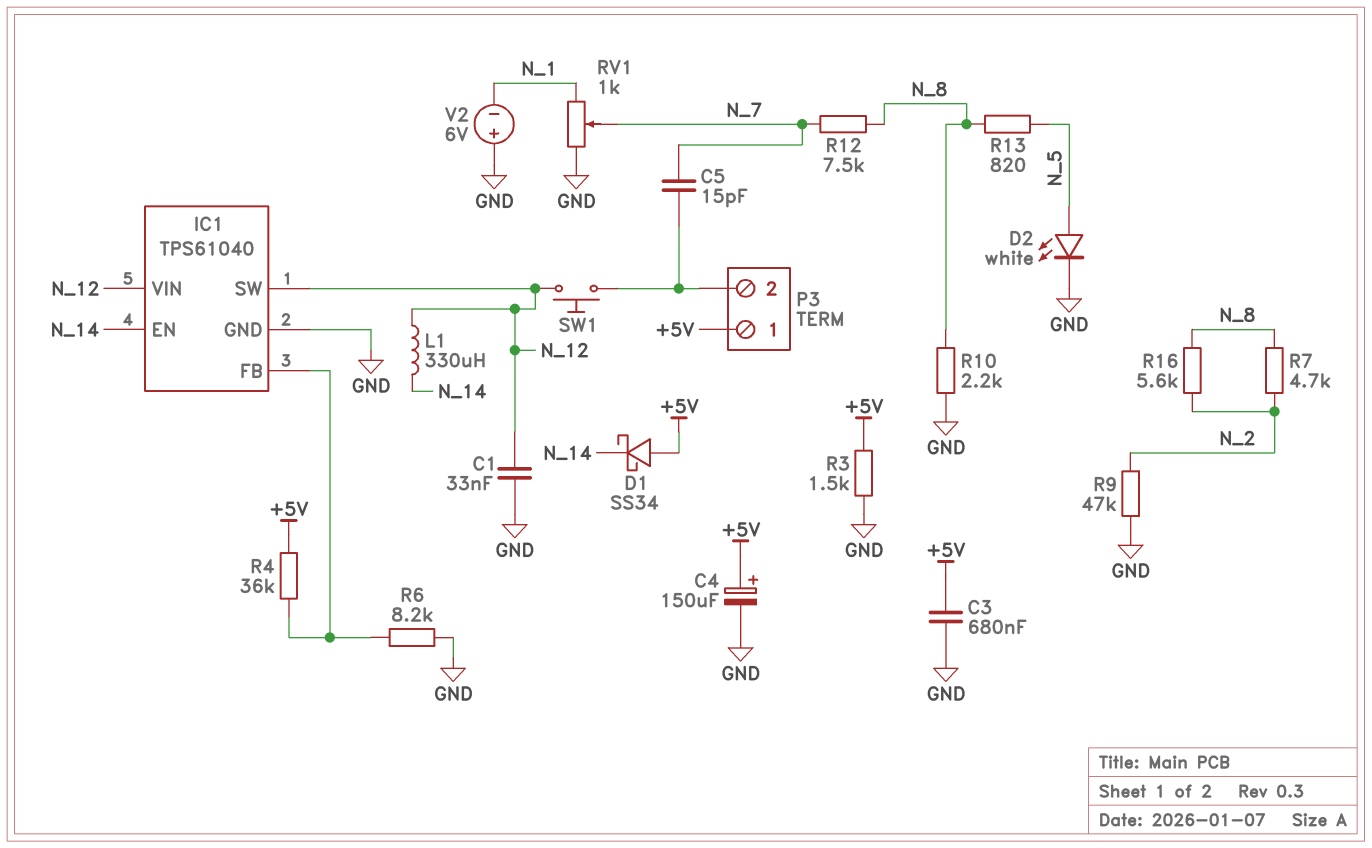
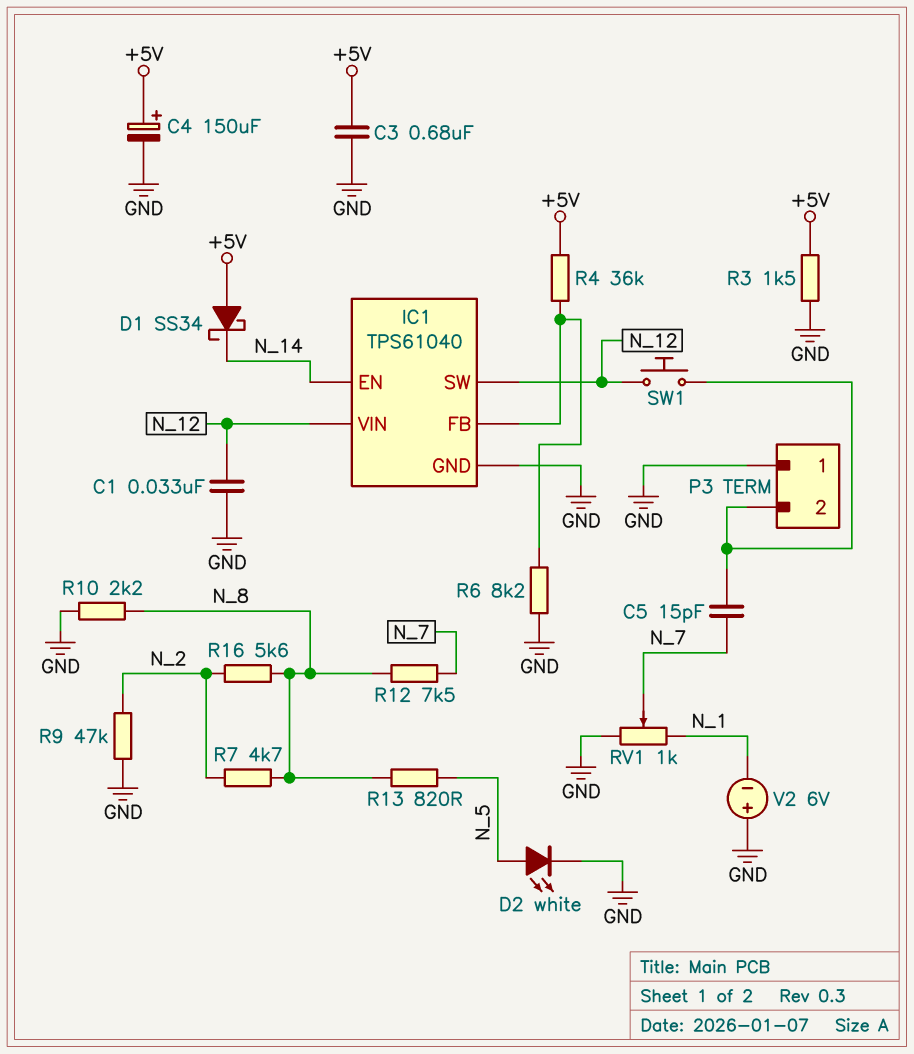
L1: 330uH (N_12, N_14) -> none
P3 pin 1: +5V -> GND

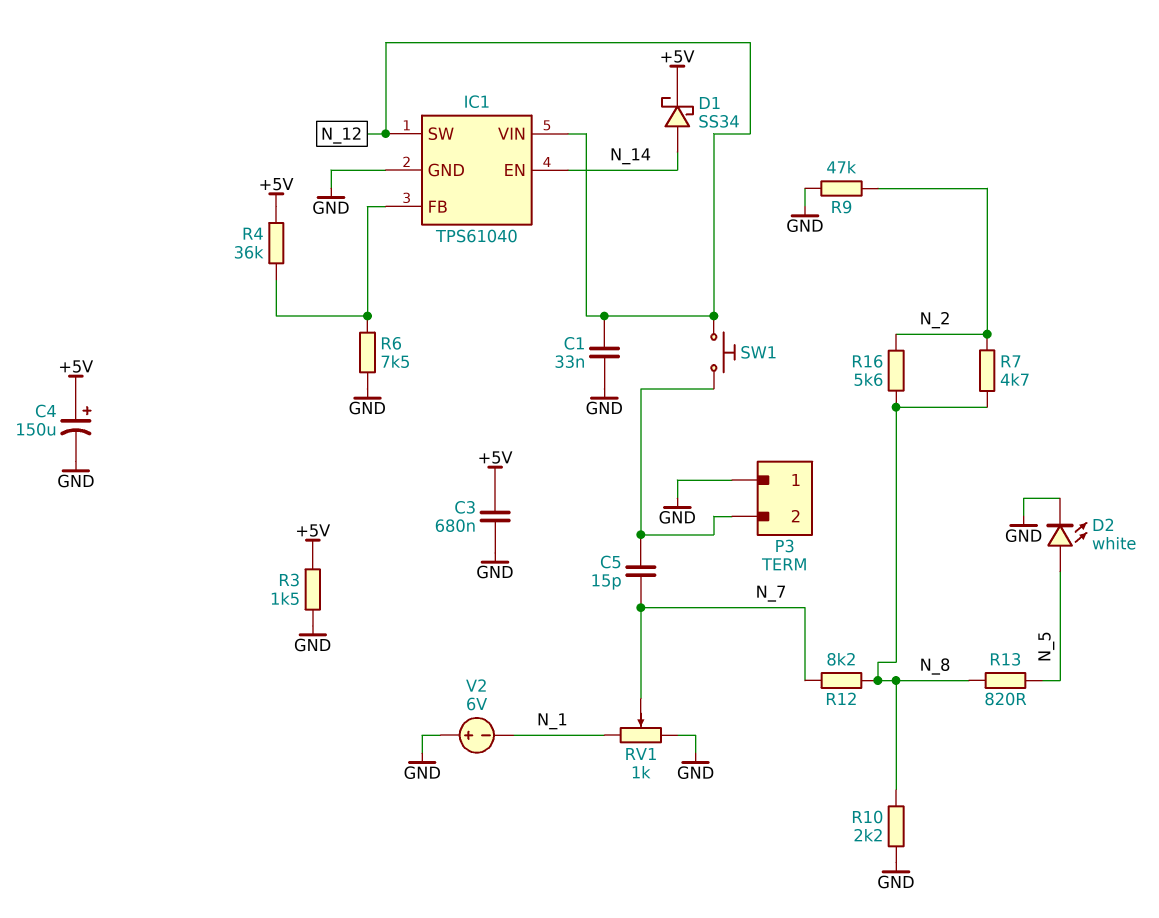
D1: schottky SS34 (A +5V, K N_14) -> schottky SS34 (A N_14, K +5V)
R6: 8.2k (GND, IC1/FB) -> 7.5k (GND, IC1/FB)
R12: 7.5k (N_7, N_8) -> 8.2k (N_7, N_8)

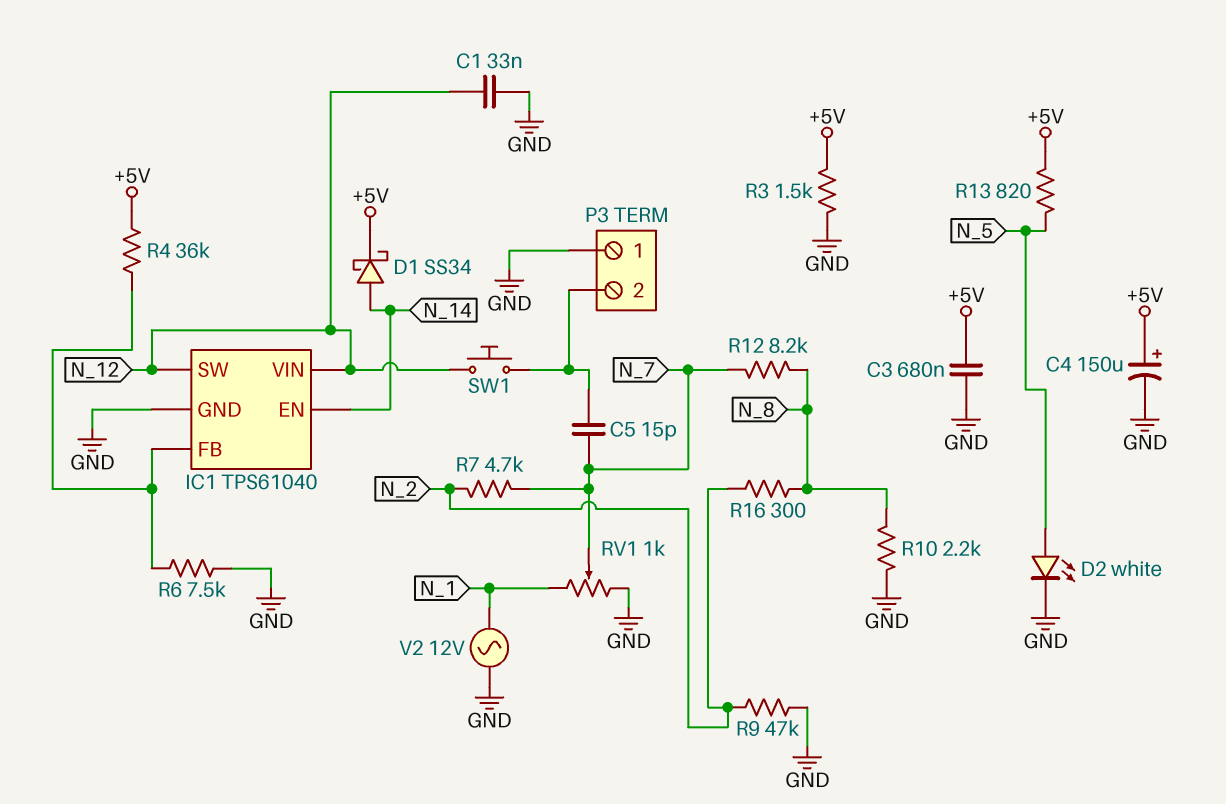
R7: 4.7k (N_2, N_8) -> 4.7k (N_2, N_7)
R13: 820 (N_5, N_8) -> 820 (+5V, N_5)
R16: 5.6k (N_2, N_8) -> 300 (N_2, N_8)
V2: 6V (plus GND, minus N_1) -> AC 12V (GND, N_1)

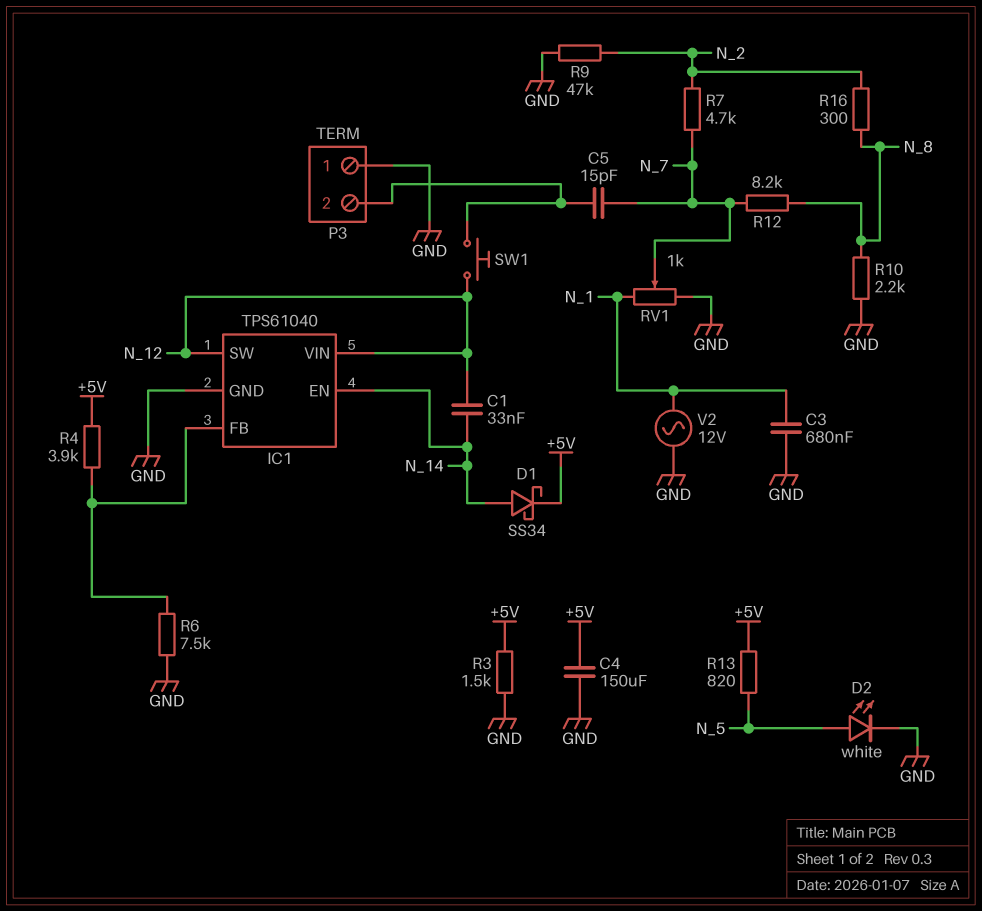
C1: 33nF (GND, N_12) -> 33nF (N_12, N_14)
C3: 680nF (+5V, GND) -> 680nF (GND, N_1)
C4: 150uF (plus +5V, minus GND) -> 150uF (+5V, GND)
R4: 36k (+5V, IC1/FB) -> 3.9k (+5V, IC1/FB)

